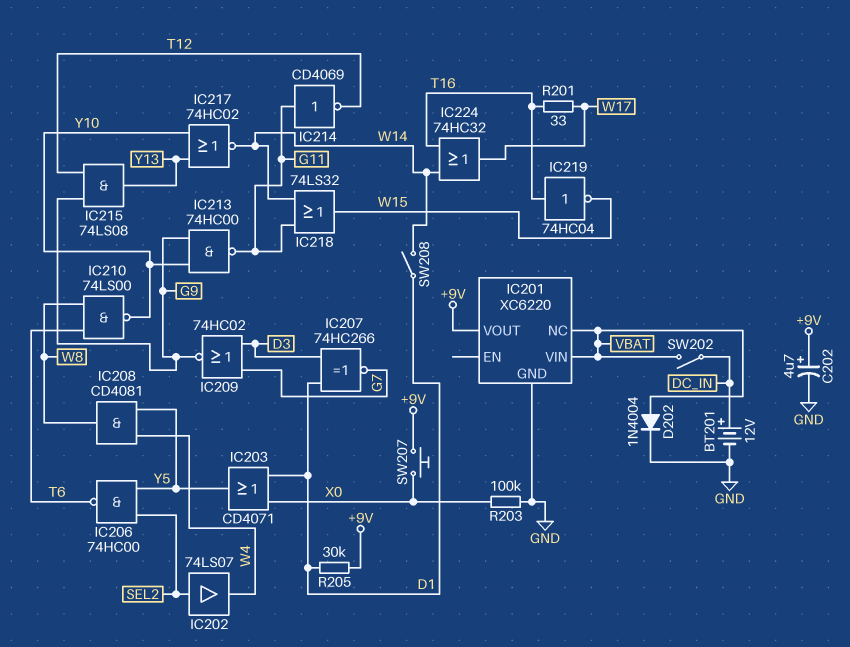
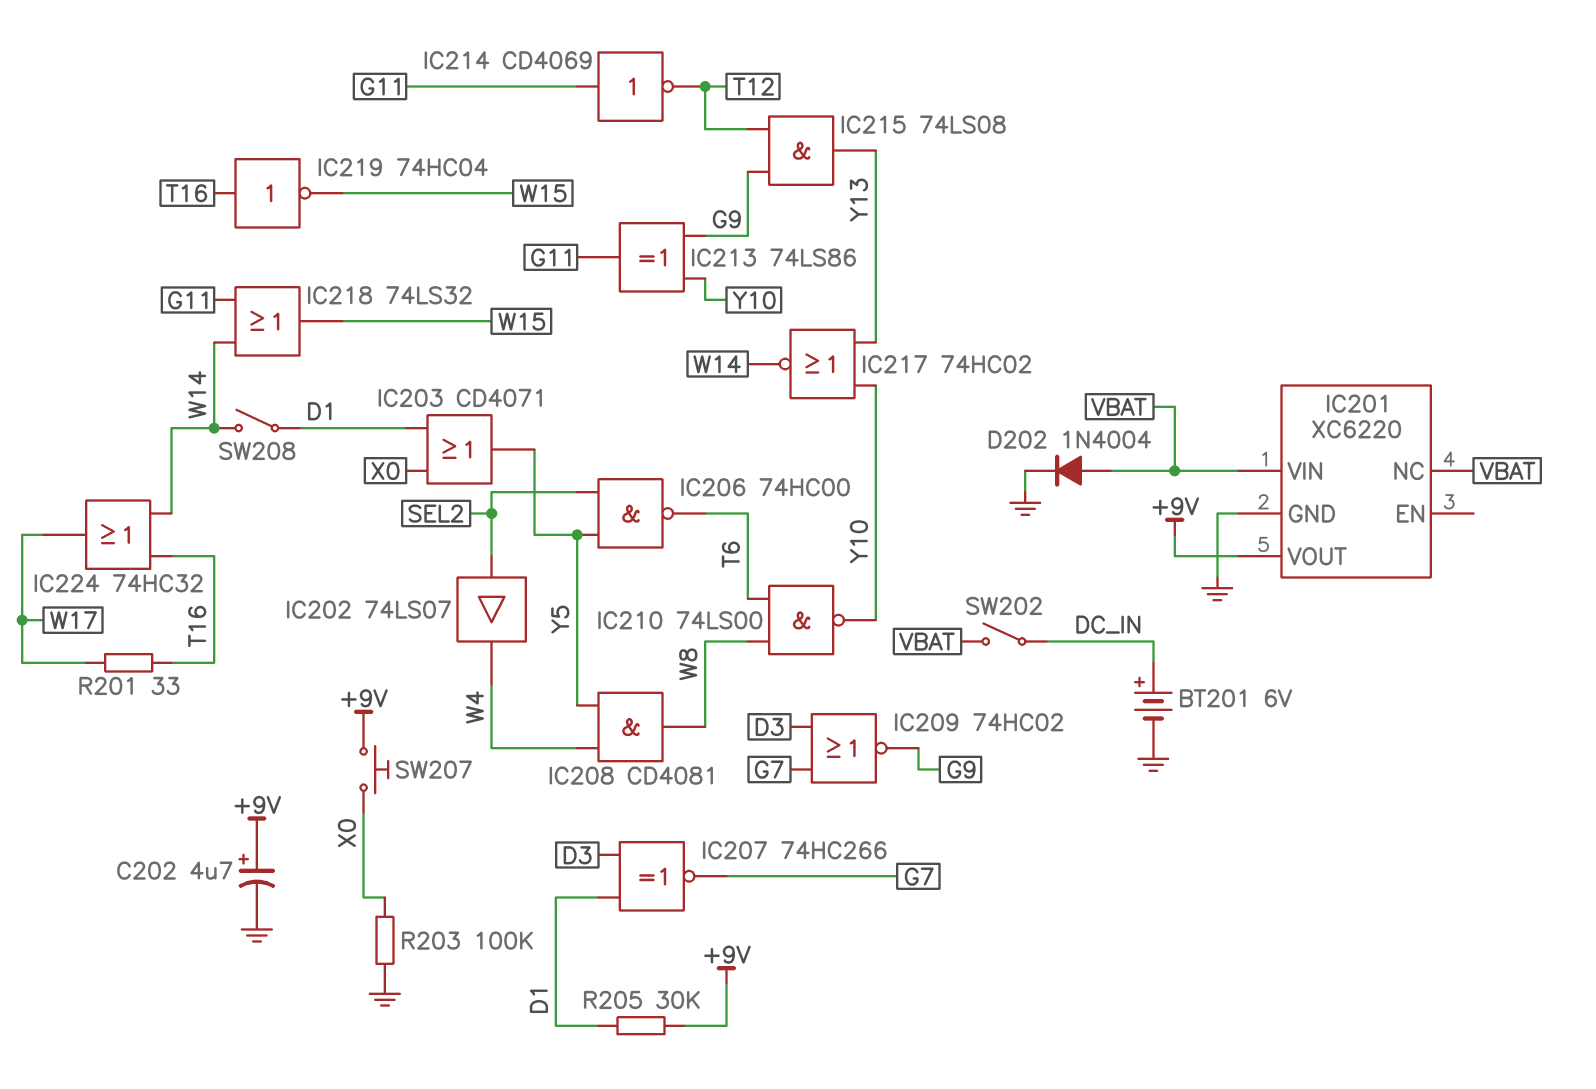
BT201: 12V (plus DC_IN, minus GND) -> 6V (plus DC_IN, minus GND)
IC213: NAND 74HC00 (in G9, in Y10, out G11) -> XOR 74LS86 (in G9, in Y10, out G11)

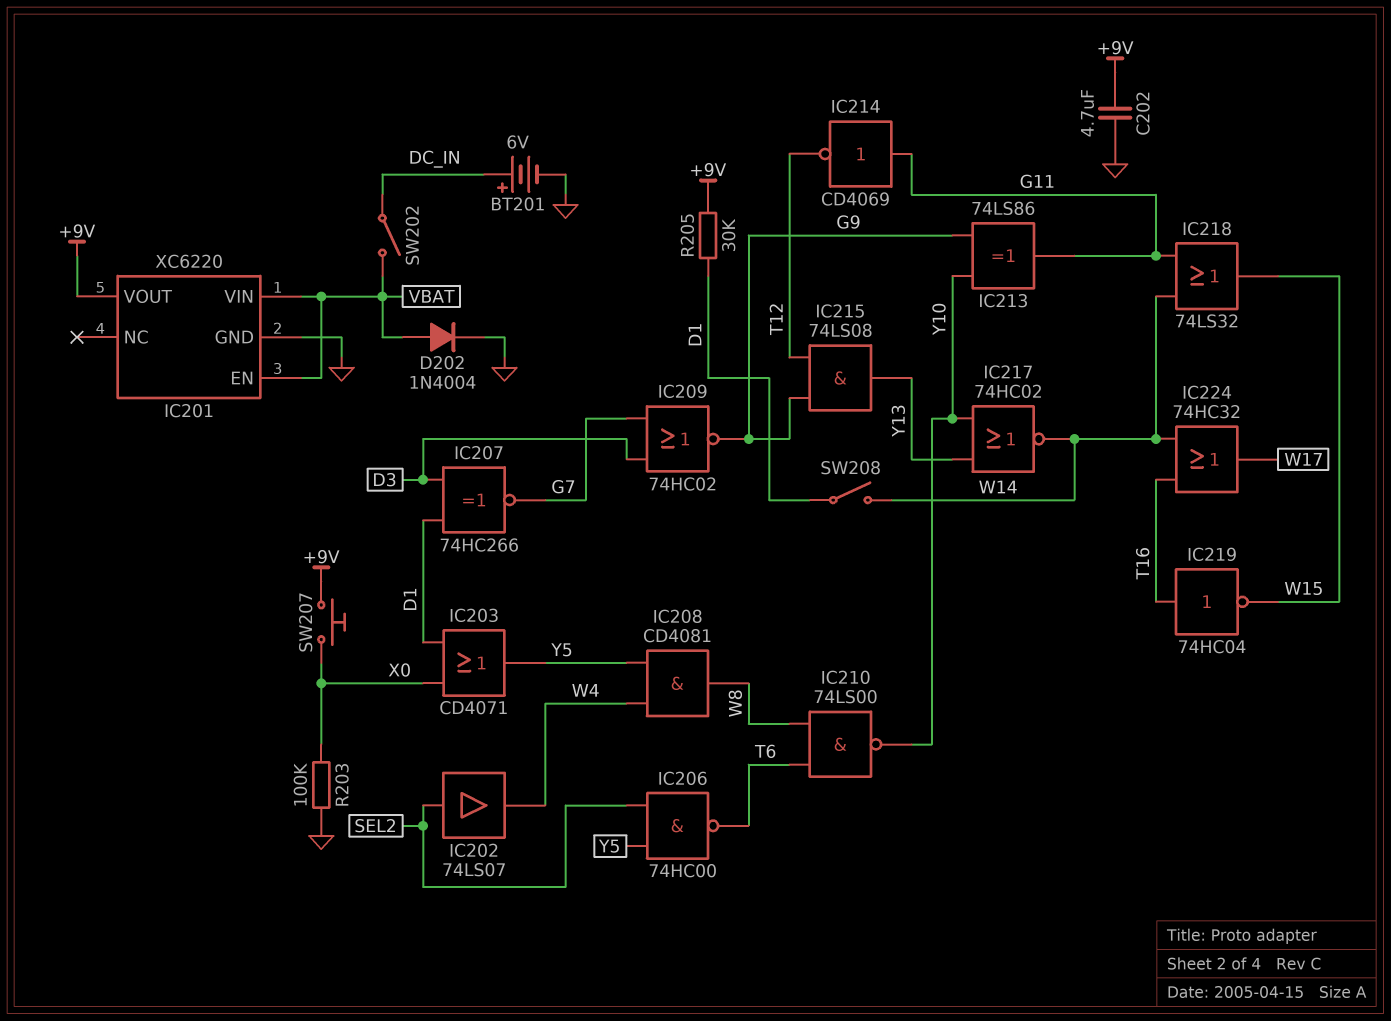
C202: 4.7uF (plus +9V, minus GND) -> 4.7uF (+9V, GND)
IC201 pin EN: none -> VBAT
IC201 pin NC: VBAT -> none
R201: 33 (T16, W17) -> none

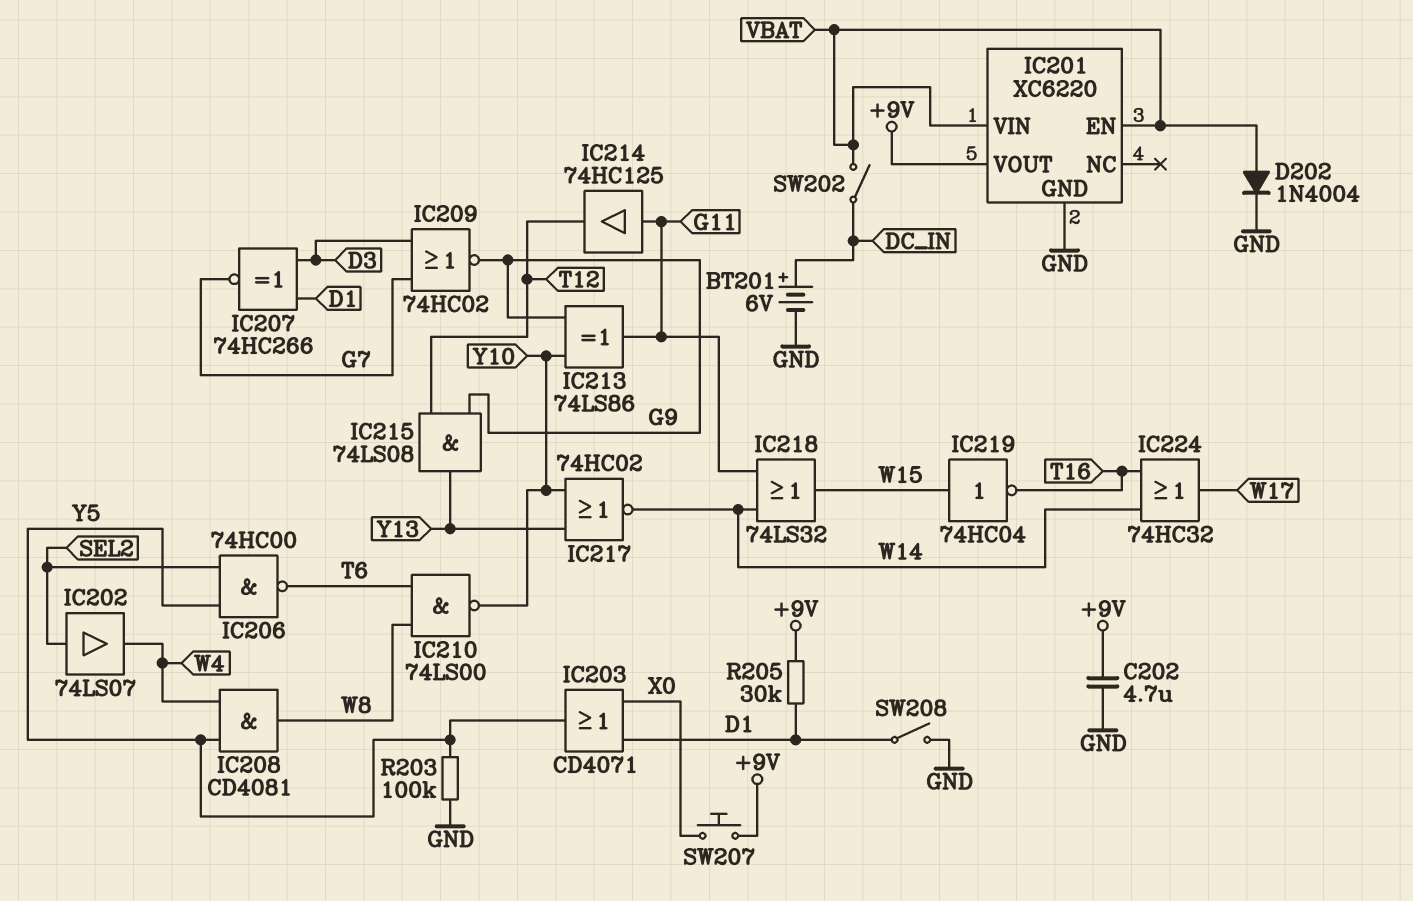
IC214: NOT CD4069 (in G11, out T12) -> buffer 74HC125 (in G11, out T12)
IC219: NOT 74HC04 (in T16, out W15) -> NOT 74HC04 (in W15, out T16)
R203: 100k (GND, X0) -> 100k (GND, Y5)
SW208: switch (D1, W14) -> switch (D1, GND)

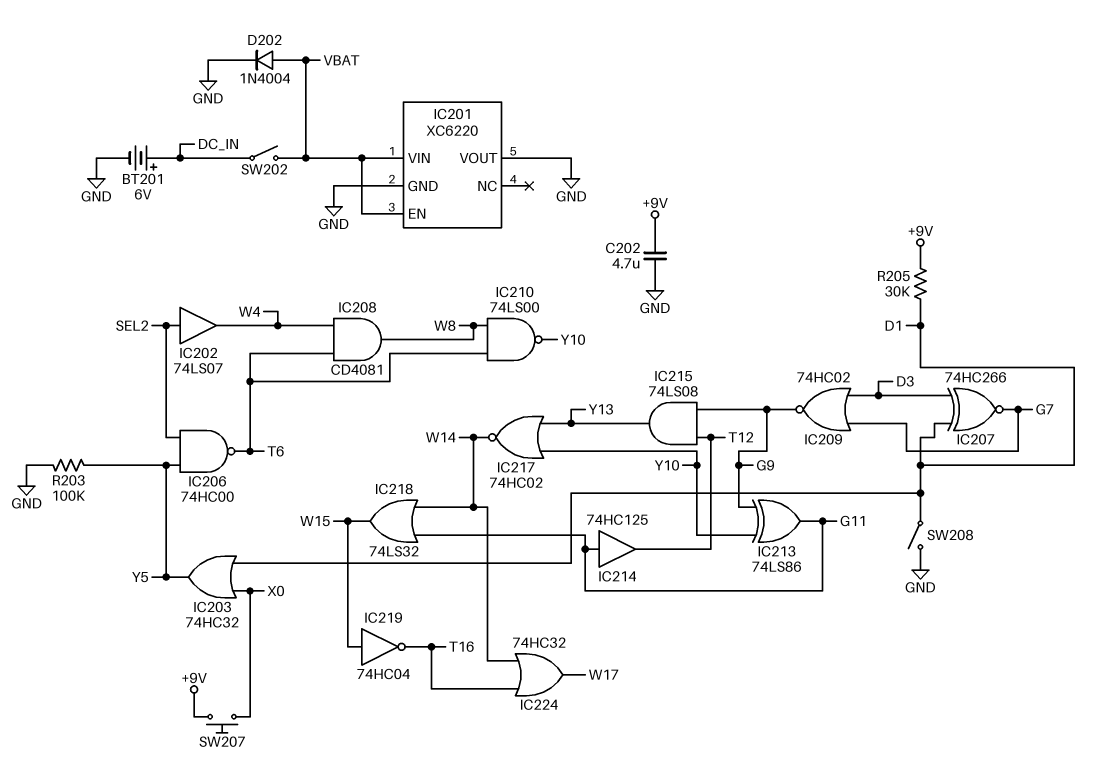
IC201 pin VOUT: +9V -> GND
IC203: OR CD4071 (in D1, in X0, out Y5) -> OR 74HC32 (in D1, in X0, out Y5)
IC208: AND CD4081 (in W4, in Y5, out W8) -> AND CD4081 (in T6, in W4, out W8)

